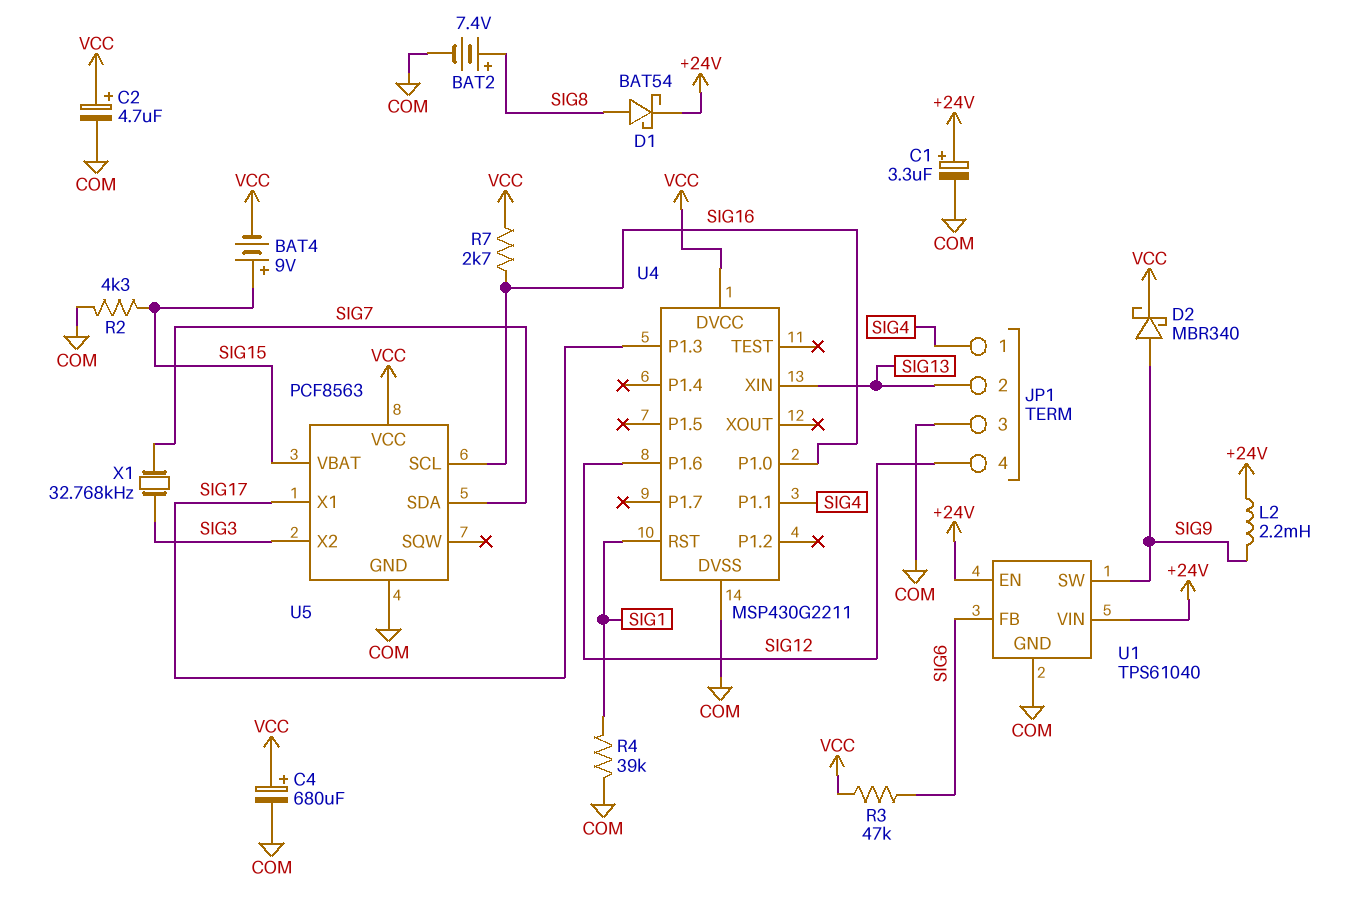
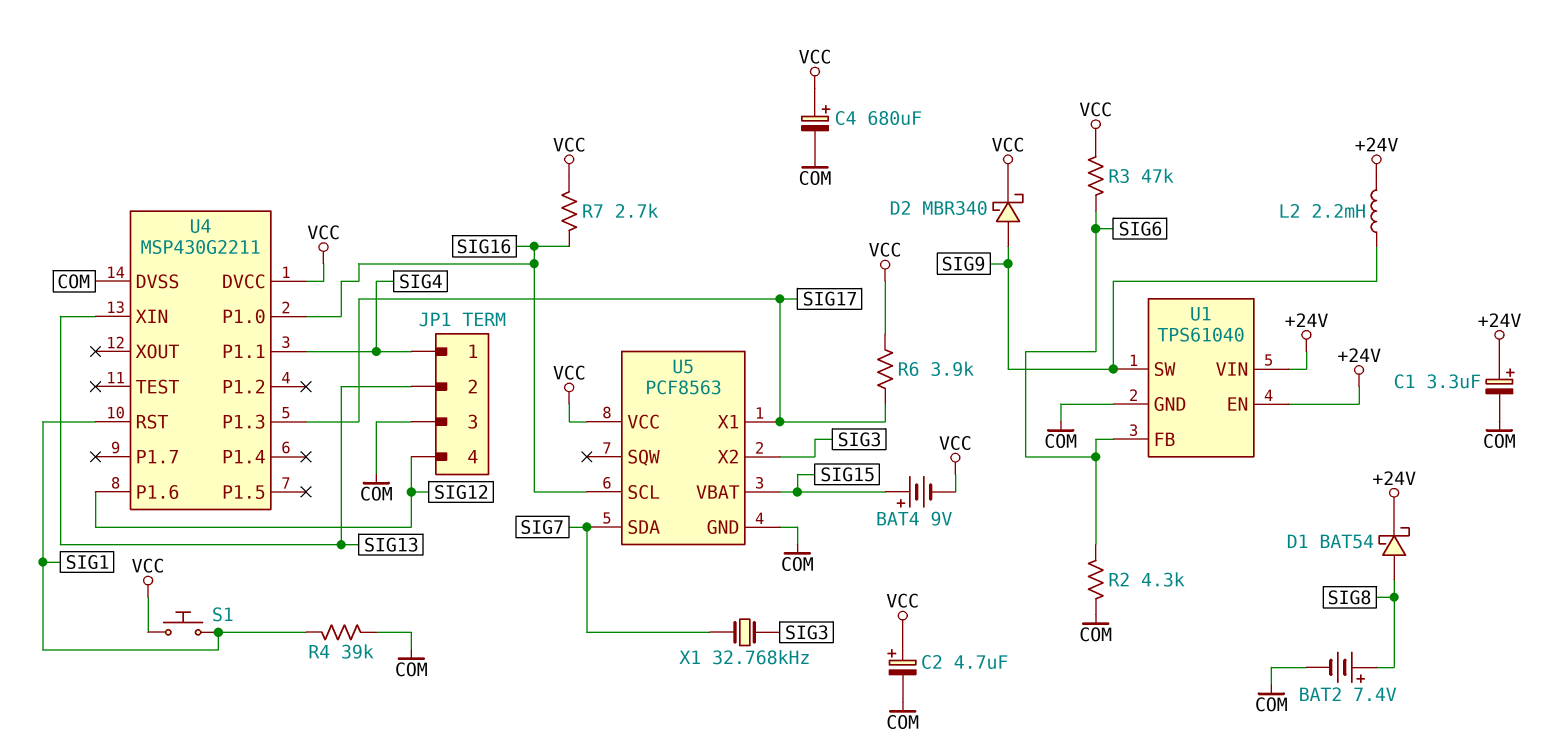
R2: 4.3k (COM, SIG15) -> 4.3k (COM, SIG6)
R6: none -> 3.9k (SIG17, VCC)
S1: none -> button (SIG1, VCC)

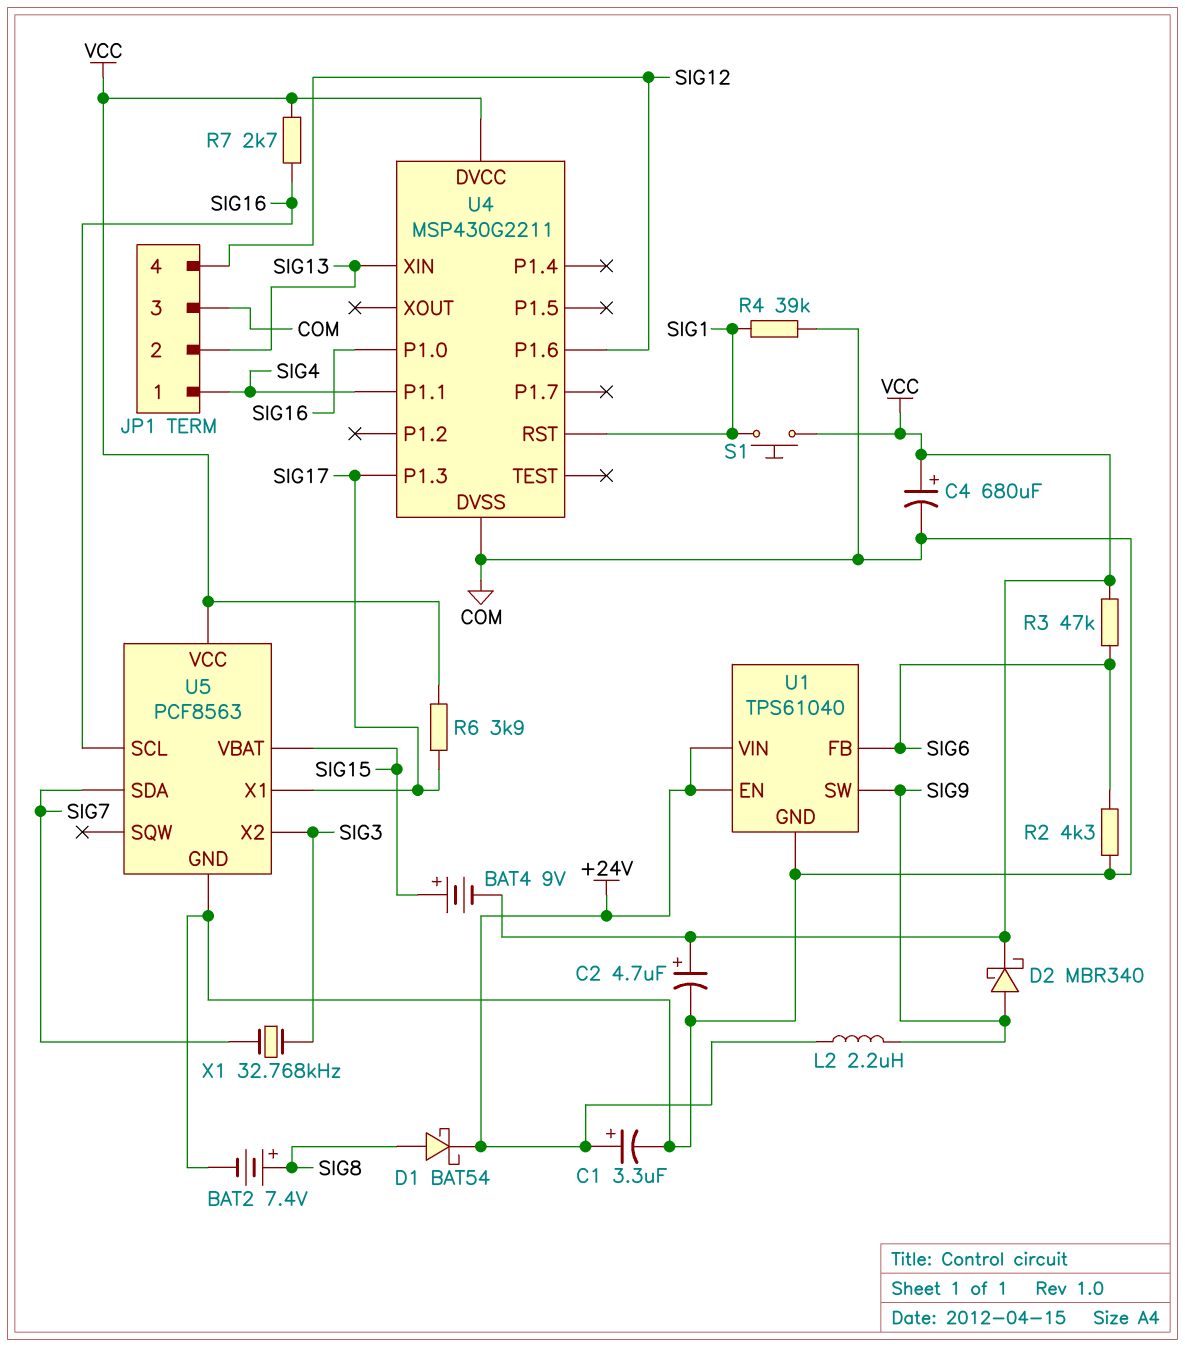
L2: 2.2mH (+24V, SIG9) -> 2.2uH (+24V, SIG9)

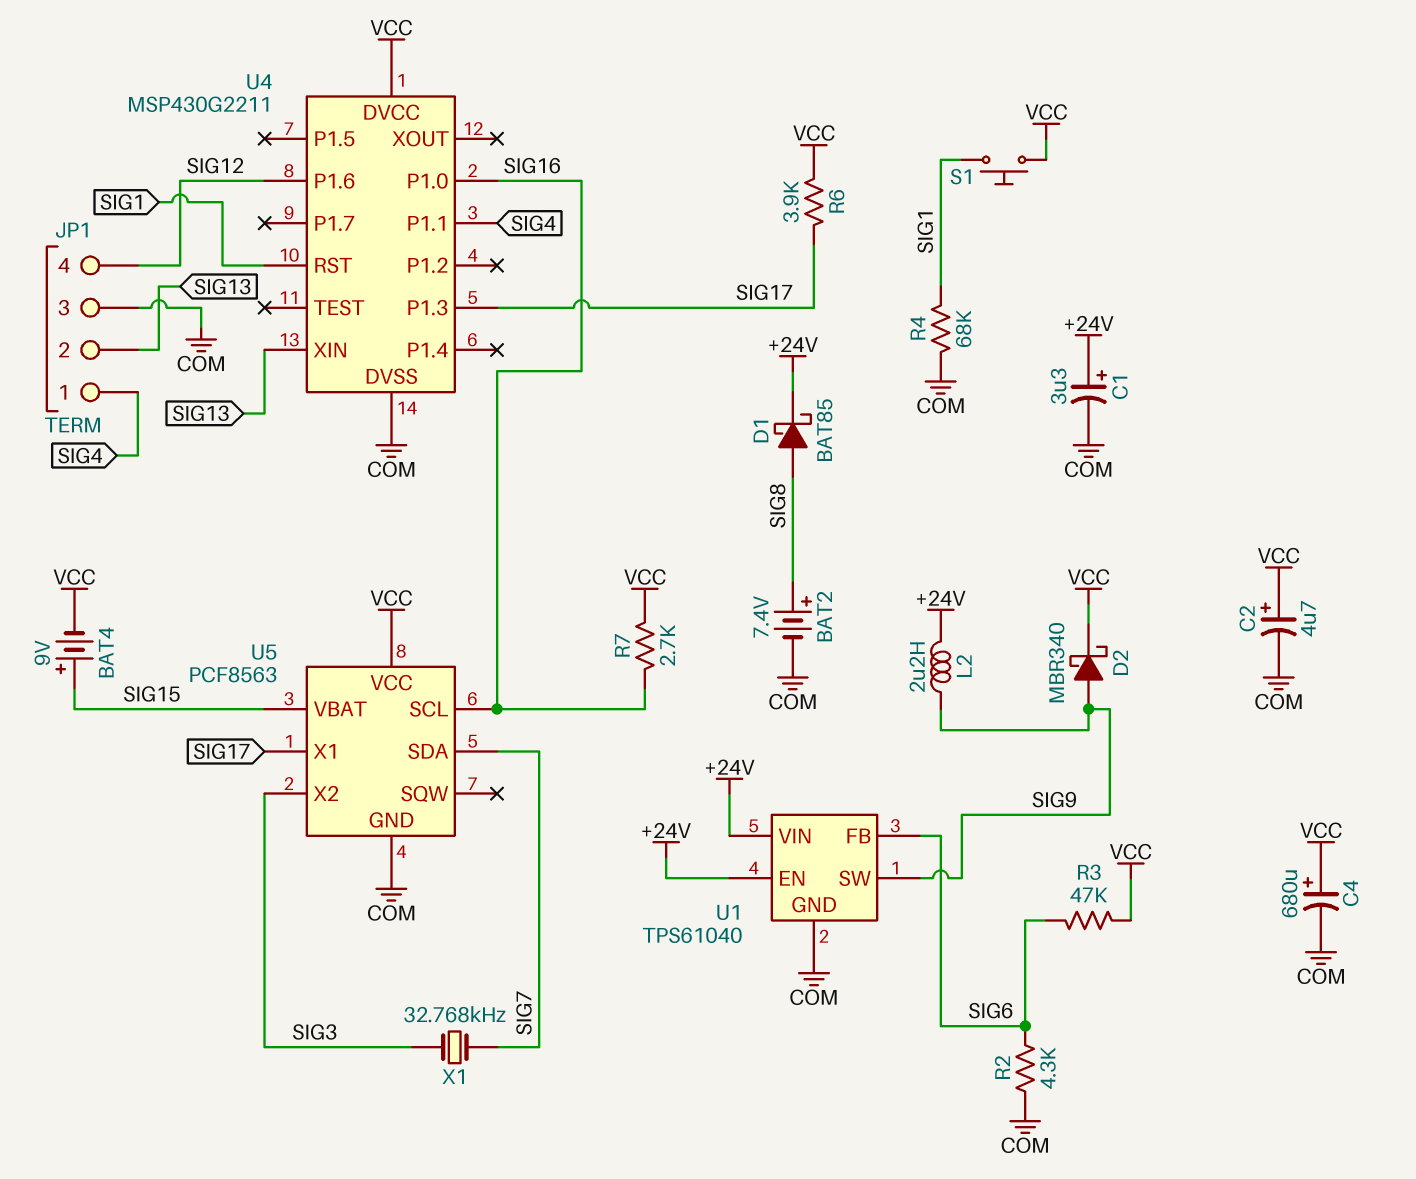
D1: schottky BAT54 (A SIG8, K +24V) -> schottky BAT85 (A SIG8, K +24V)
R4: 39k (COM, SIG1) -> 68k (COM, SIG1)

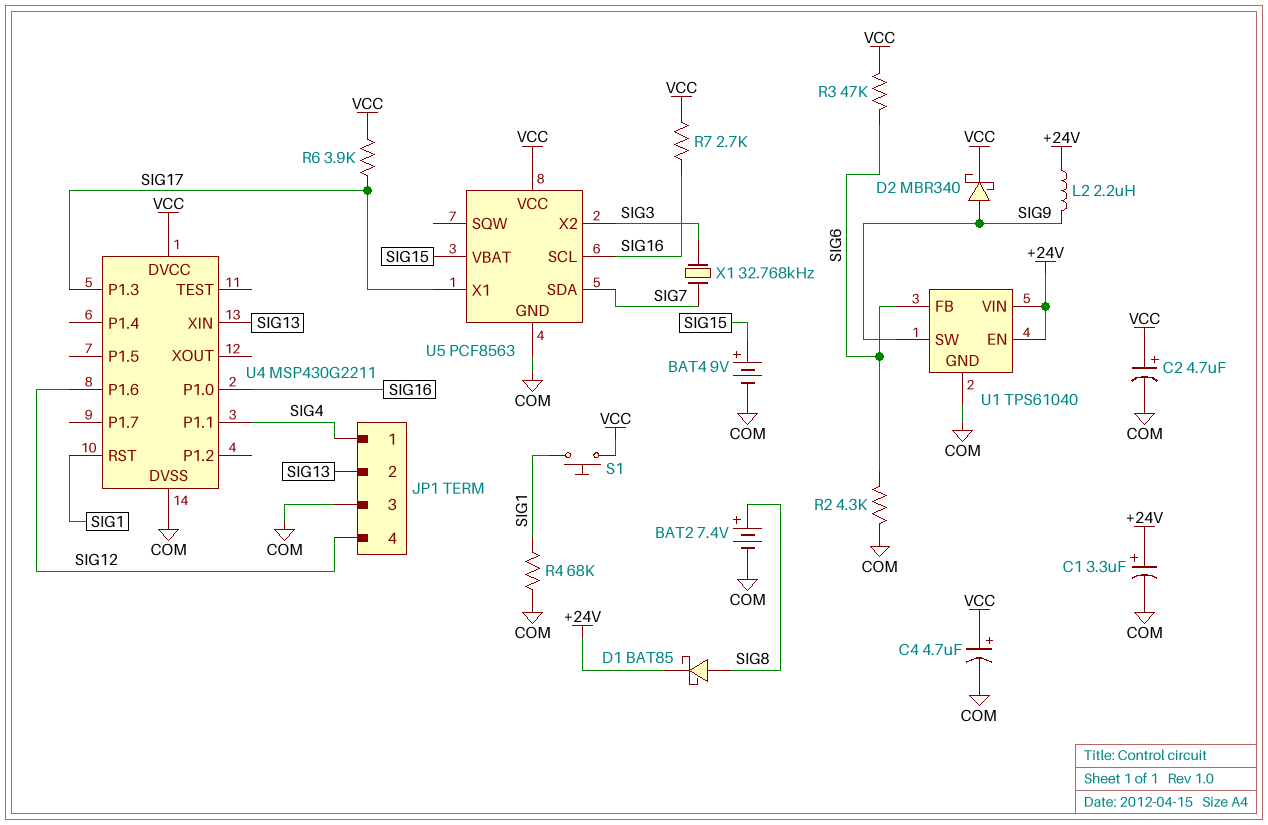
BAT4: 9V (plus SIG15, minus VCC) -> 9V (plus SIG15, minus COM)
C4: 680uF (plus VCC, minus COM) -> 4.7uF (plus VCC, minus COM)

